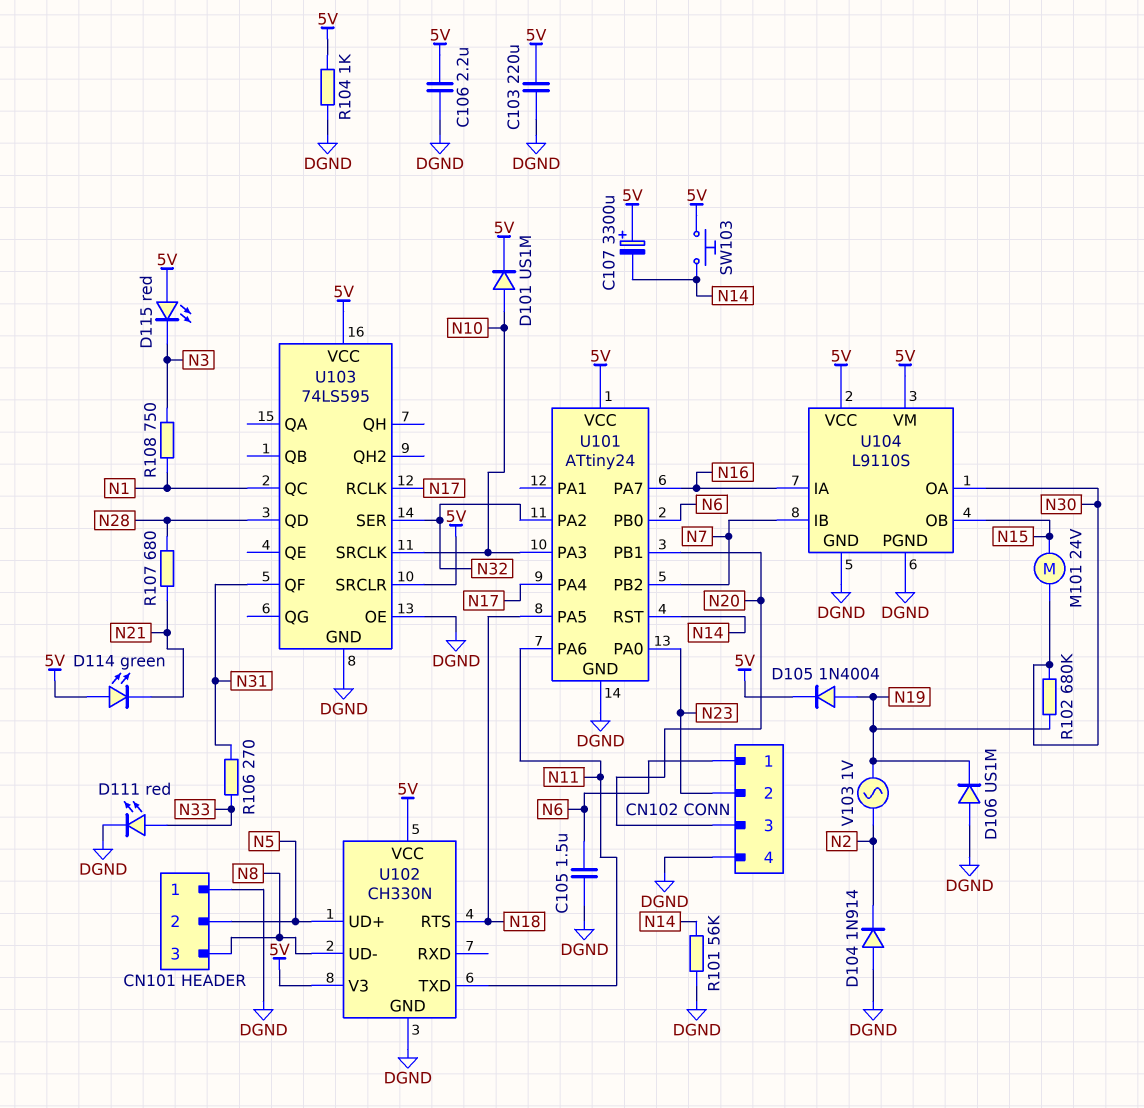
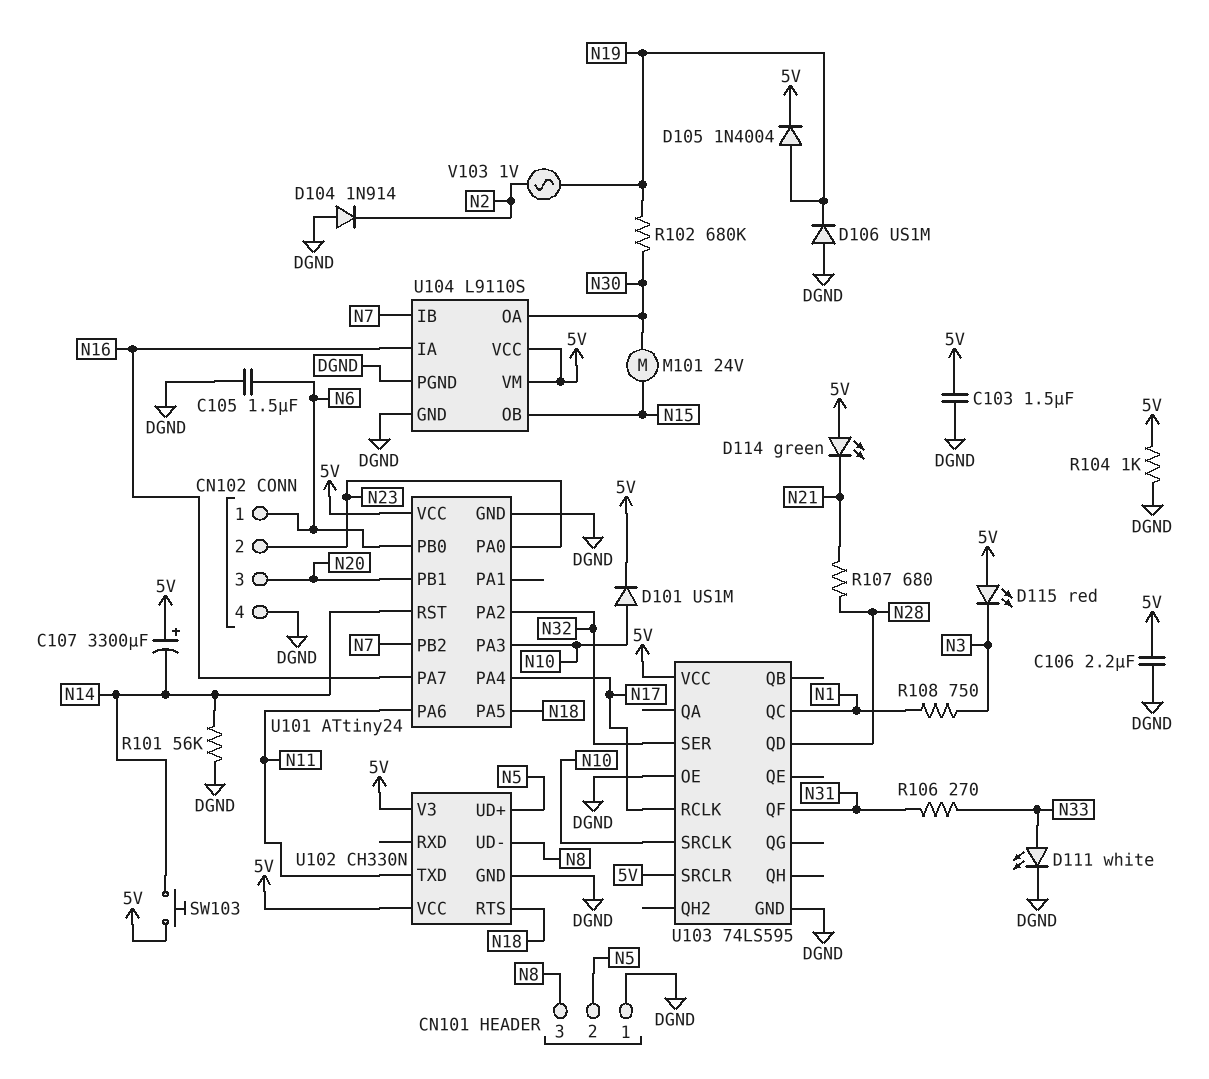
C103: 220uF (5V, DGND) -> 1.5uF (5V, DGND)
D111: LED red (A N33, K DGND) -> LED white (A N33, K DGND)

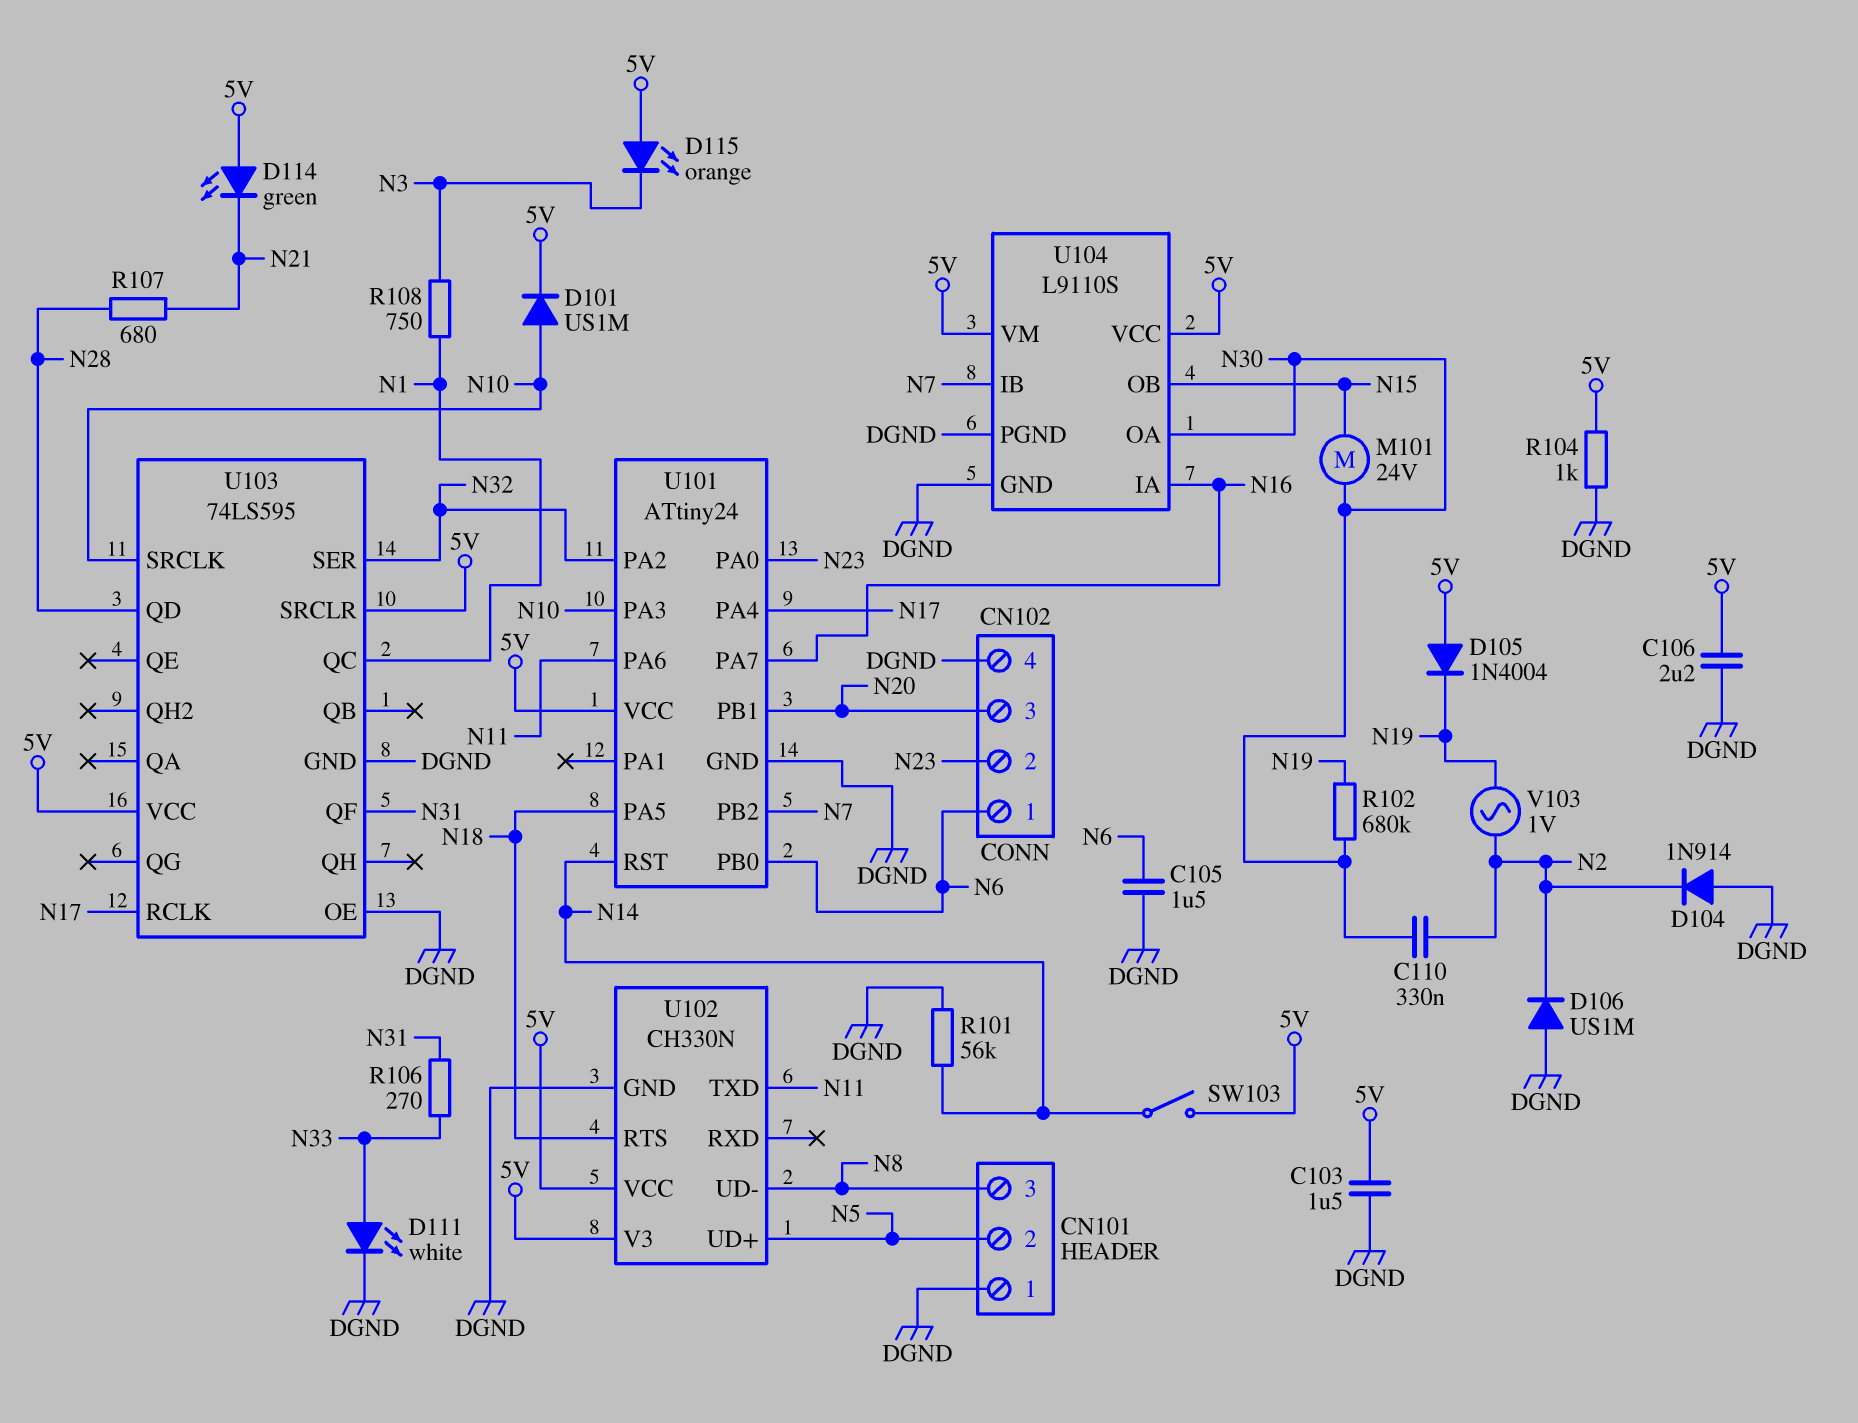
C107: 3300uF (plus 5V, minus N14) -> none
C110: none -> 330nF (N2, N30)
D105: diode 1N4004 (A N19, K 5V) -> diode 1N4004 (A 5V, K N19)
D106: diode US1M (A DGND, K N19) -> diode US1M (A DGND, K N2)
D115: LED red (A 5V, K N3) -> LED orange (A 5V, K N3)
SW103: button (5V, N14) -> switch (5V, N14)

